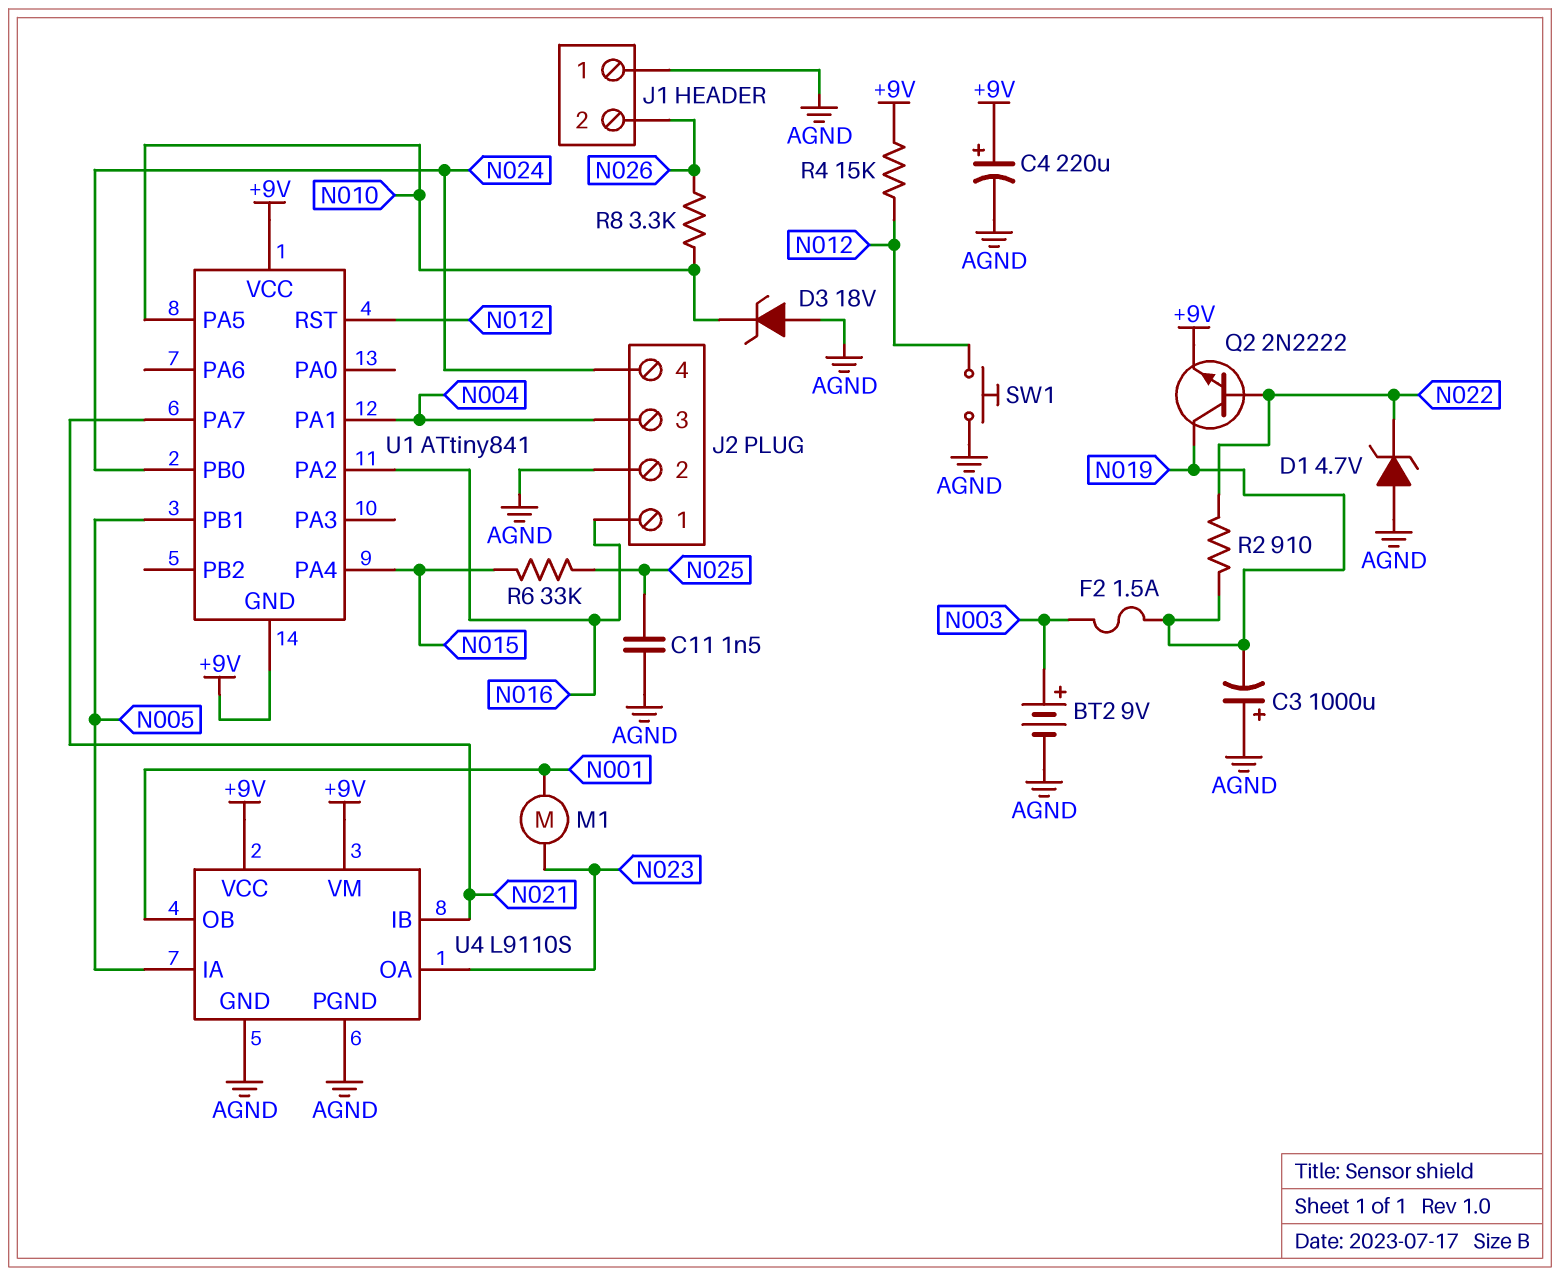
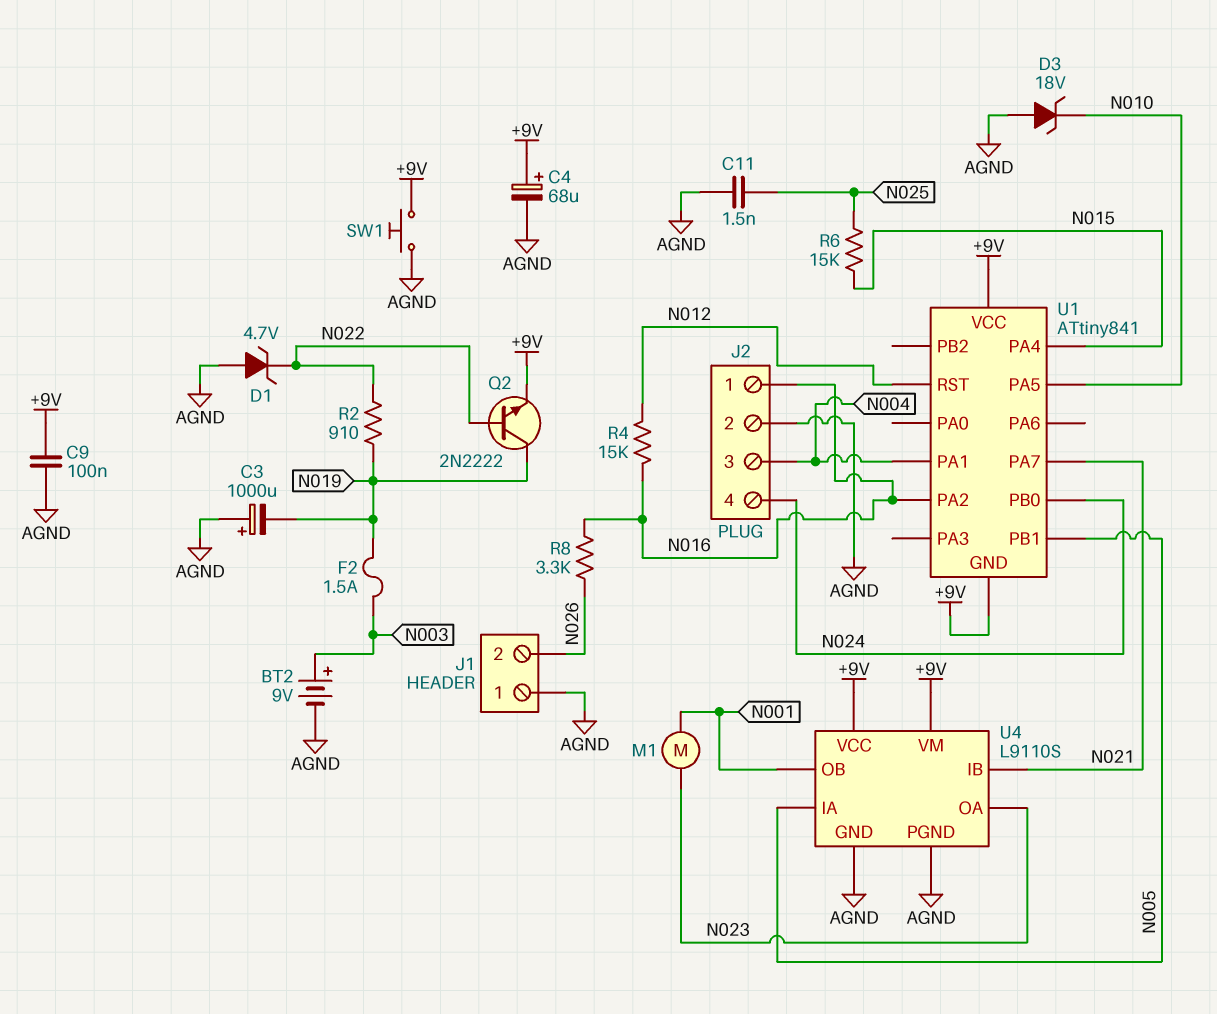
C4: 220uF (plus +9V, minus AGND) -> 68uF (plus +9V, minus AGND)
C9: none -> 100nF (+9V, AGND)
R4: 15k (+9V, N012) -> 15k (N012, N016)
R6: 33k (N015, N025) -> 15k (N015, N025)
R8: 3.3k (N010, N026) -> 3.3k (N016, N026)
SW1: button (AGND, N012) -> button (+9V, AGND)

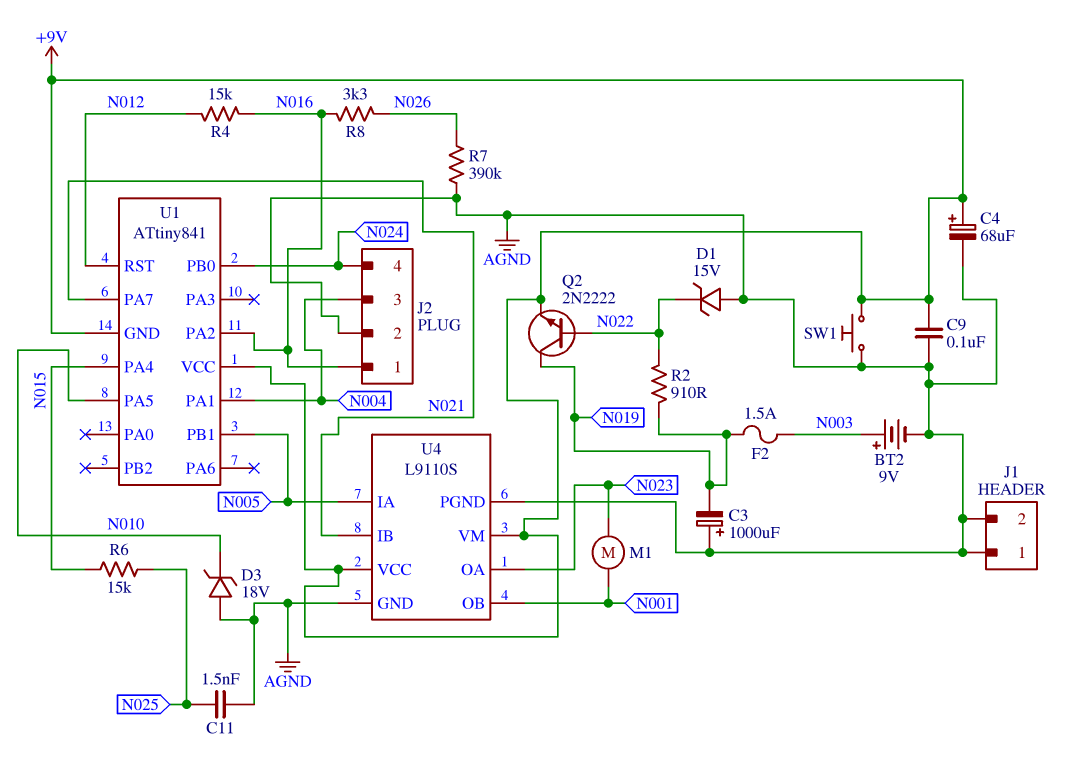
D1: zener 4.7V (A AGND, K N022) -> zener 15V (A AGND, K N022)
J1 pin 2: N026 -> AGND
R7: none -> 390k (AGND, N026)

